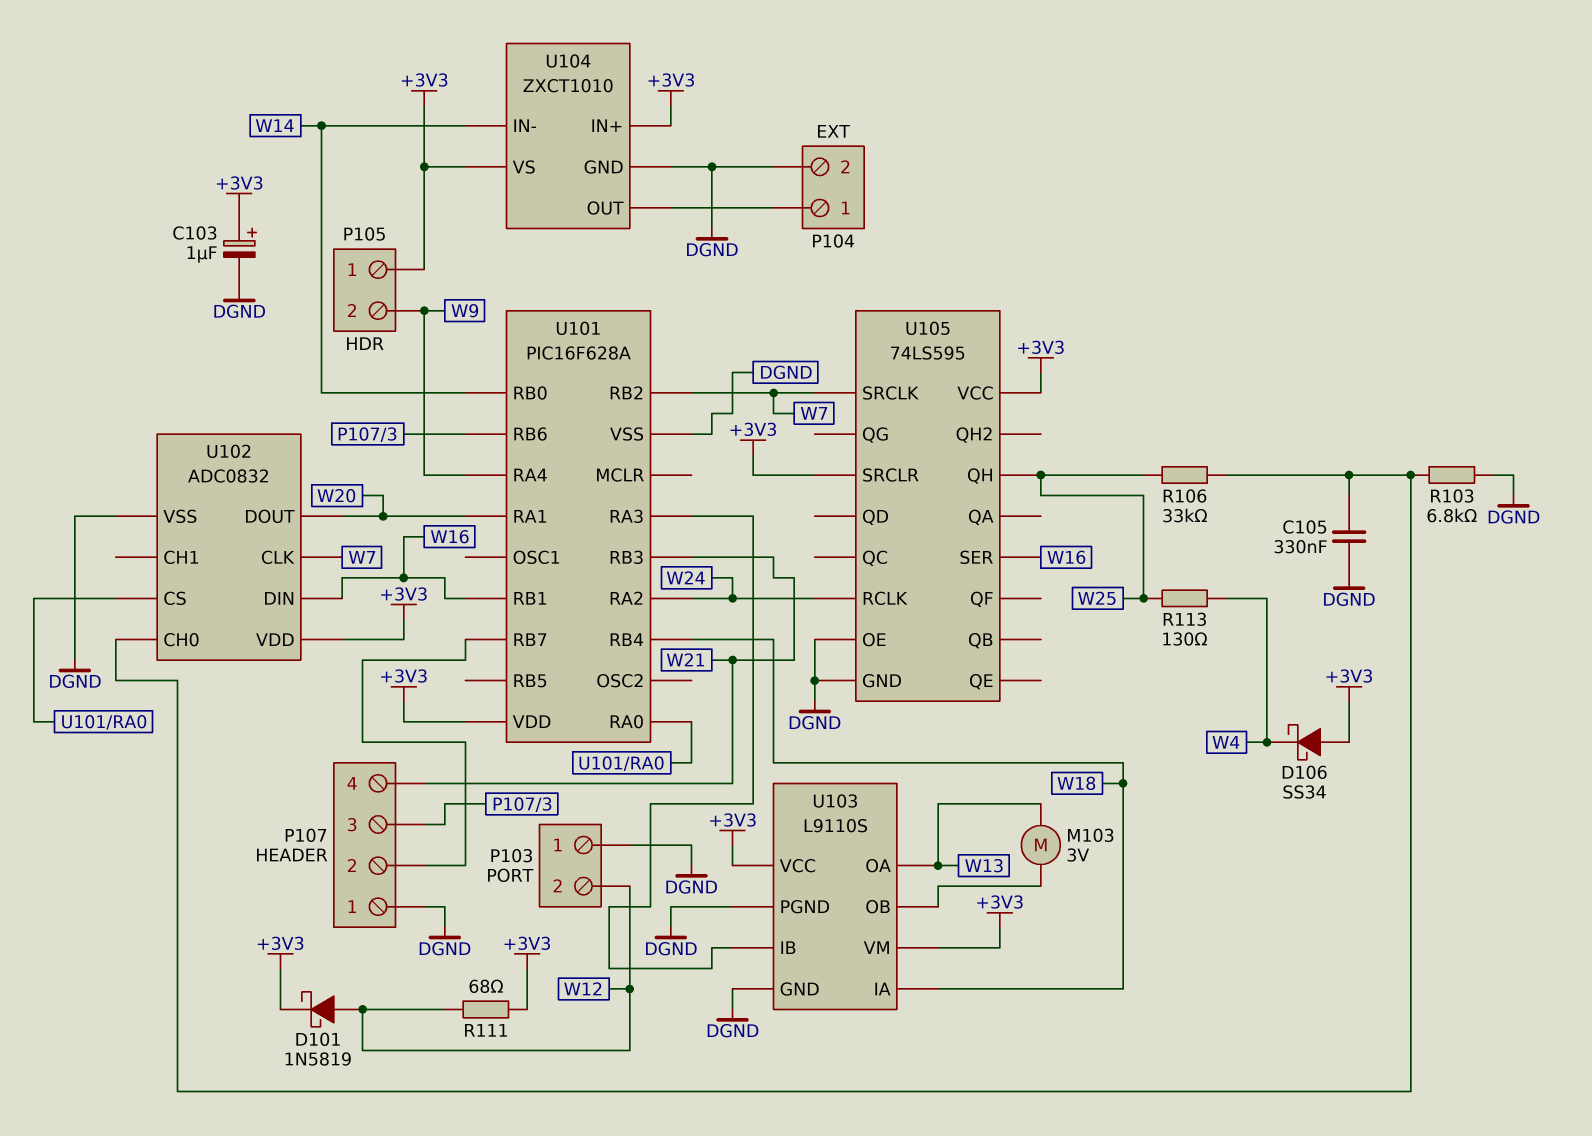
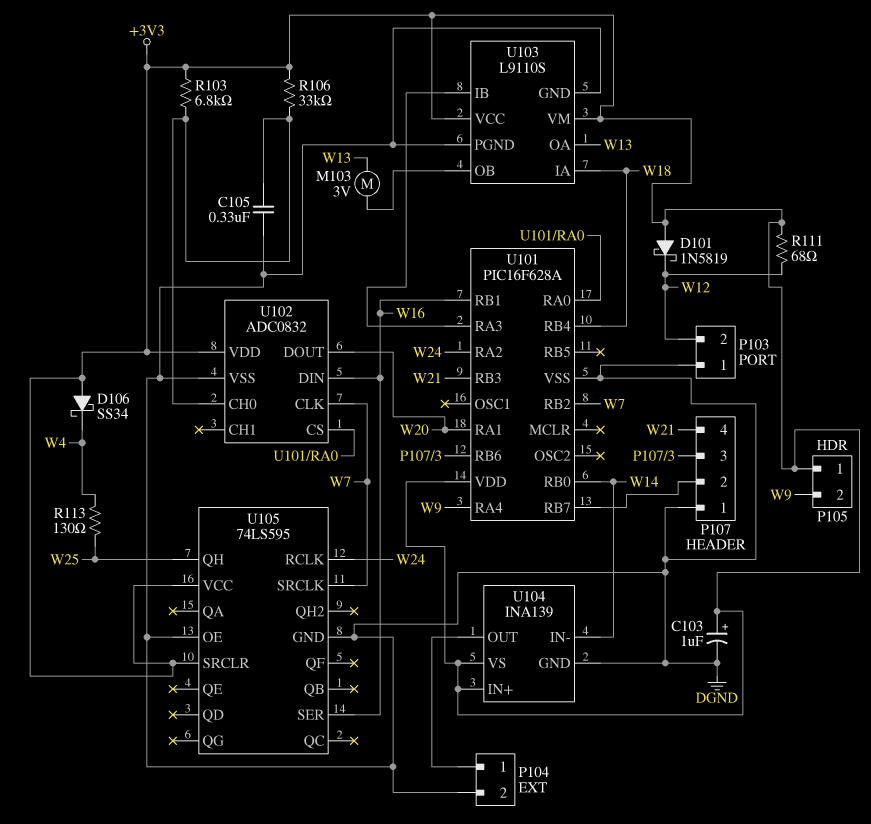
D101: schottky 1N5819 (A W12, K +3V3) -> schottky 1N5819 (A +3V3, K W12)
R103: 6.8k (DGND, U102/CH0) -> 6.8k (+3V3, U102/CH0)
R106: 33k (U102/CH0, W25) -> 33k (+3V3, U102/CH0)
U104: ZXCT1010 -> INA139

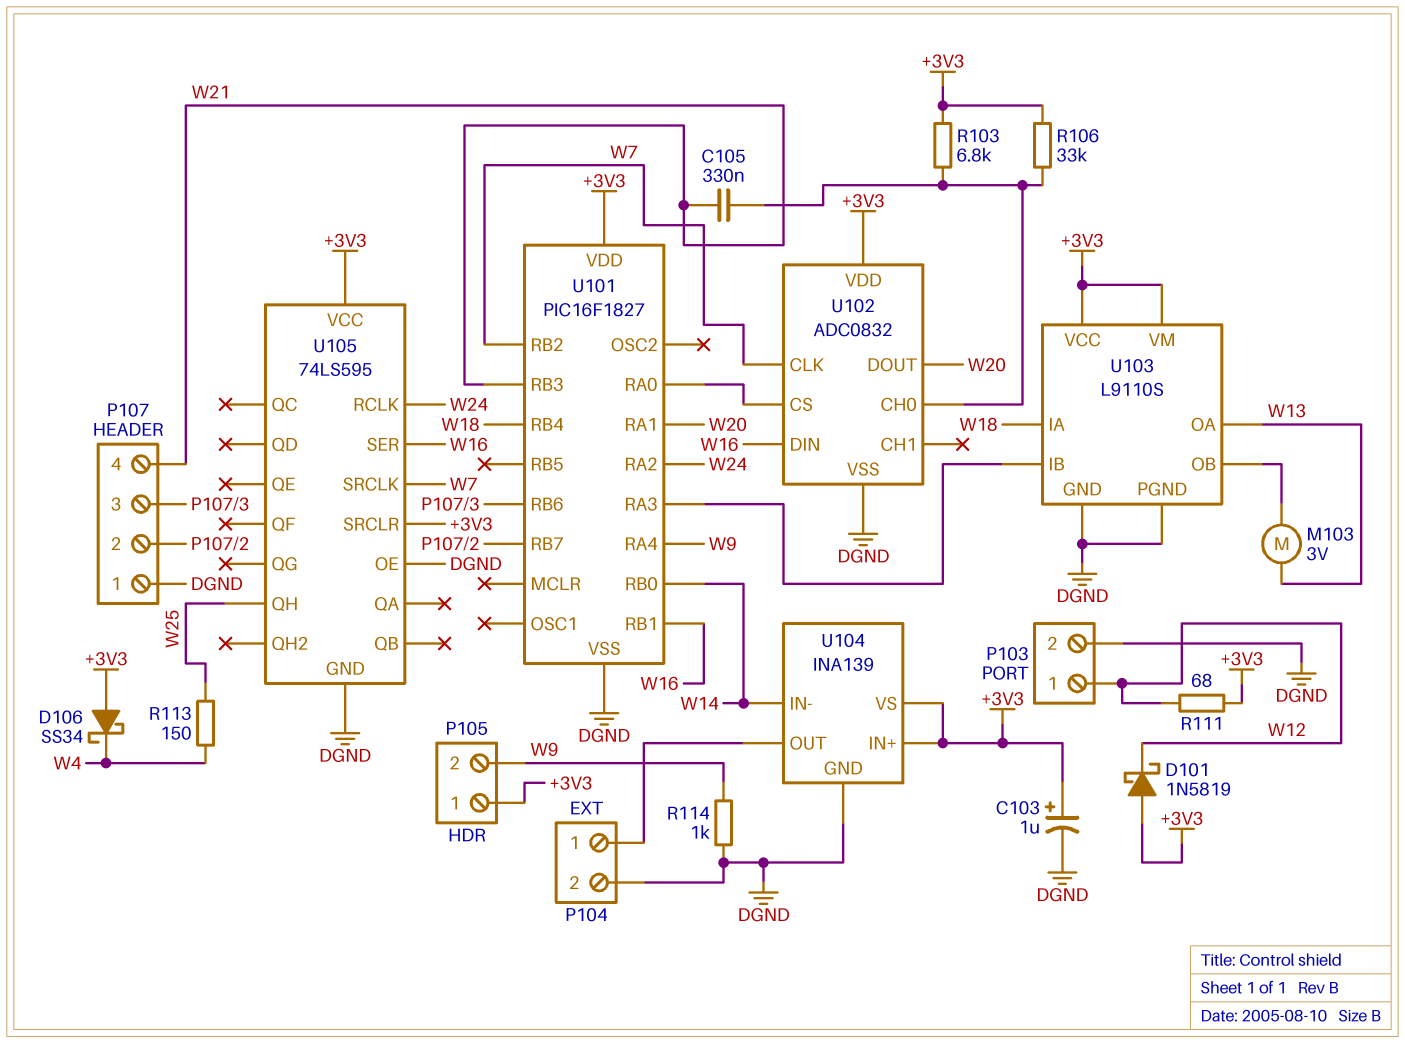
C105: 330nF (DGND, U102/CH0) -> 330nF (U102/CH0, W21)
P103 pin 1: DGND -> W12
P103 pin 2: W12 -> DGND
R113: 130 (W4, W25) -> 150 (W4, W25)
R114: none -> 1k (DGND, W9)
U101: PIC16F628A -> PIC16F1827

